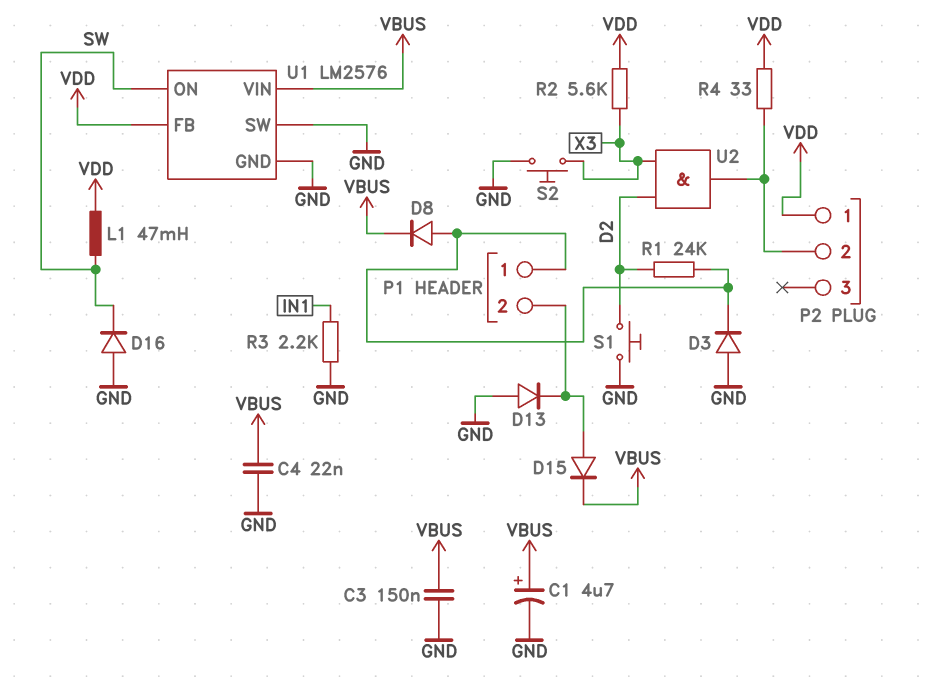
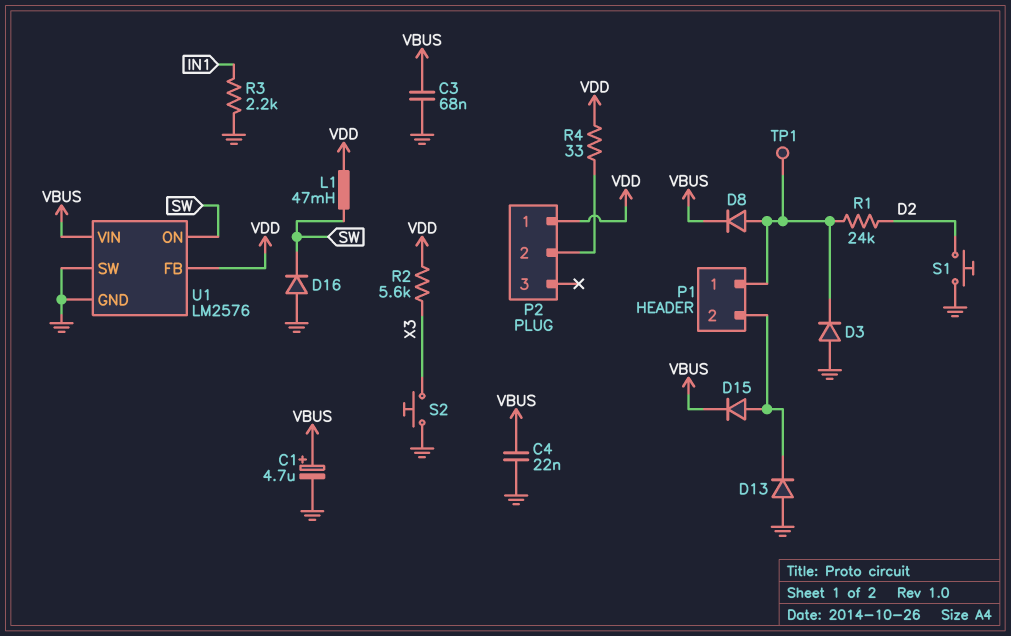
C3: 150nF (GND, VBUS) -> 68nF (GND, VBUS)
TP1: none -> test point (P1/1)
U2: AND (in D2, in X3, out P2/2) -> none

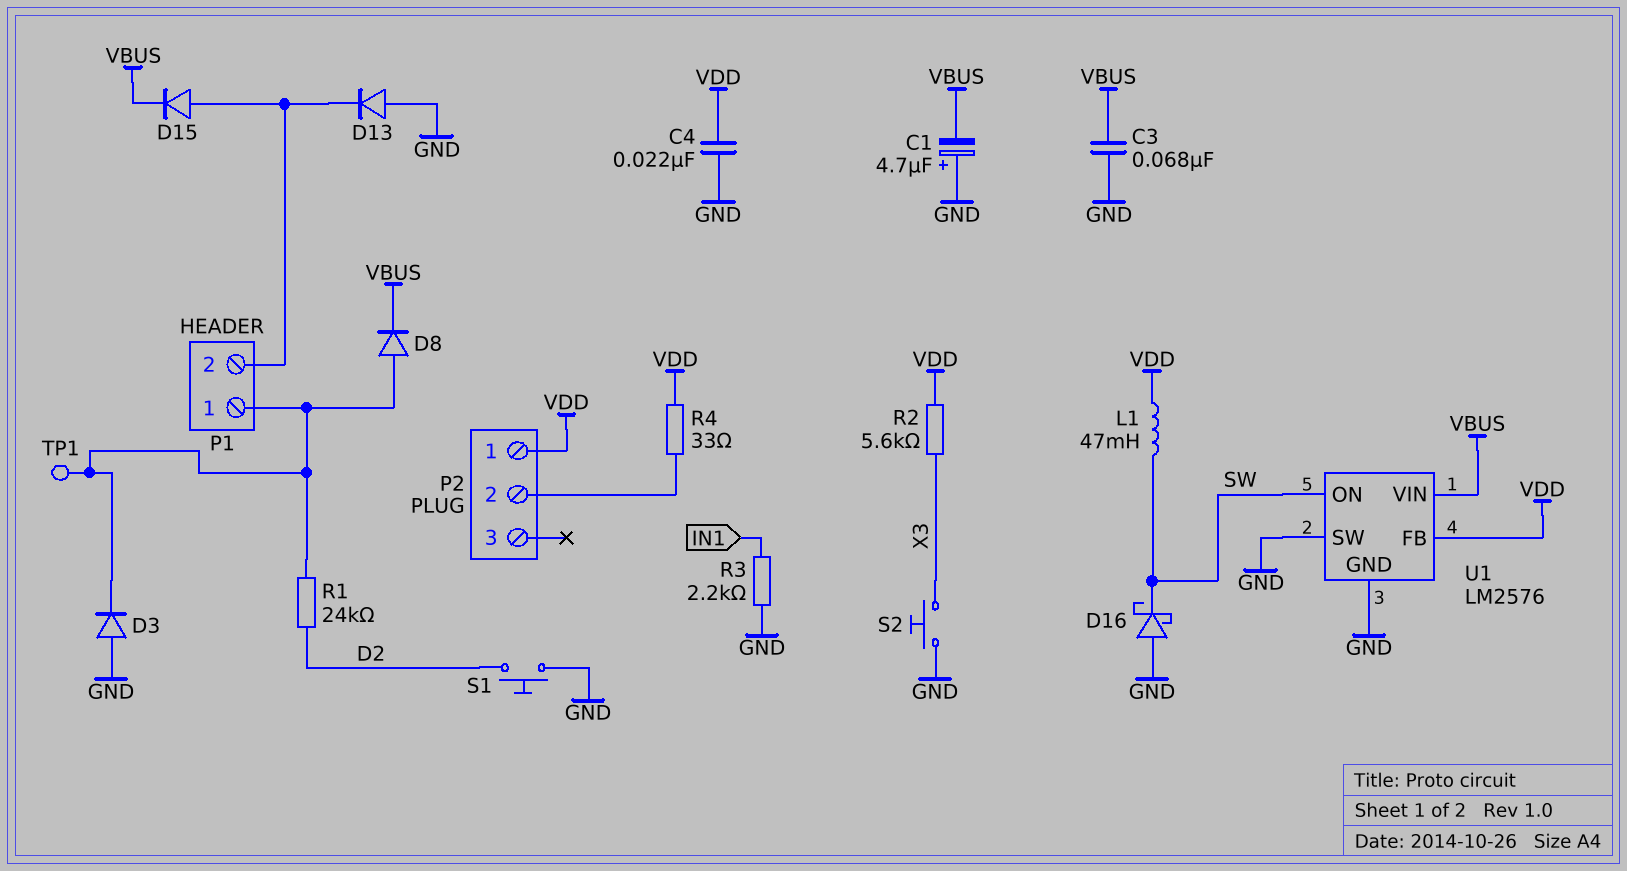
C1: 4.7uF (plus VBUS, minus GND) -> 4.7uF (plus GND, minus VBUS)
C4: 22nF (GND, VBUS) -> 22nF (GND, VDD)
D16: diode (A GND, K SW) -> schottky (A GND, K SW)

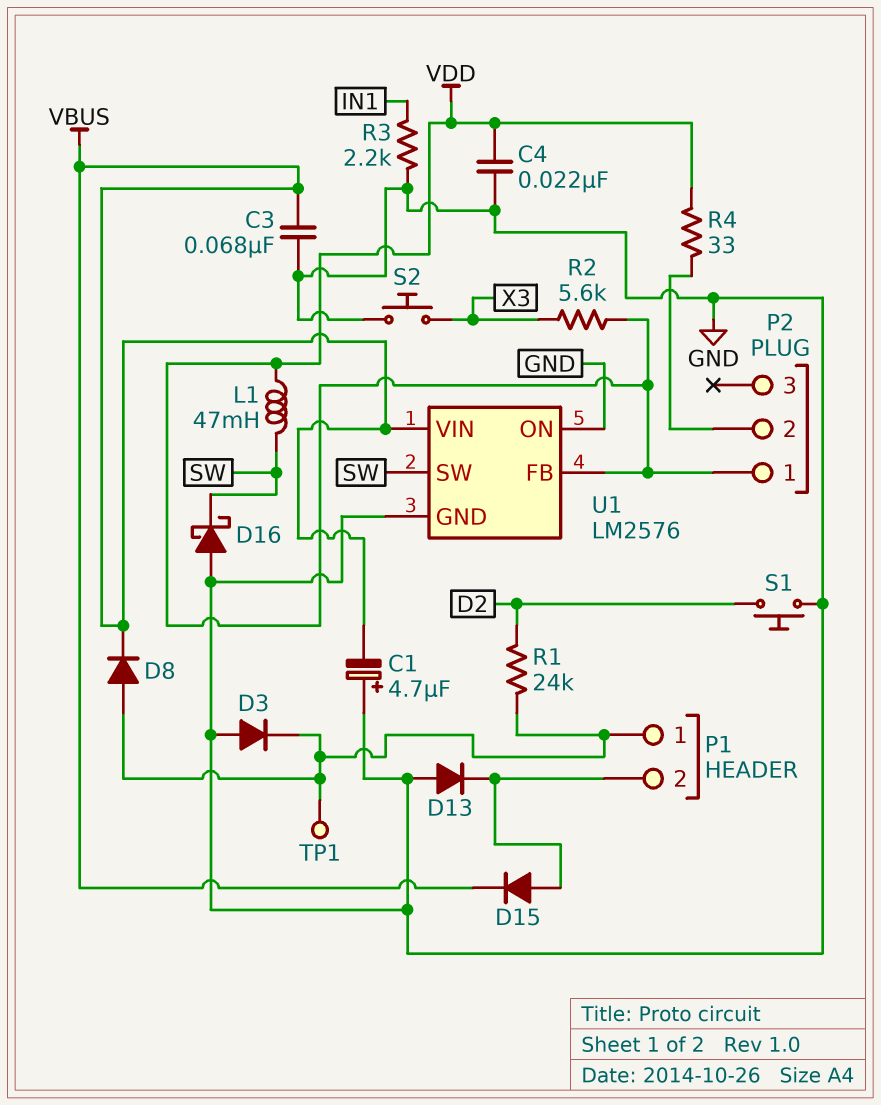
U1 pin ON: SW -> GND
U1 pin SW: GND -> SW

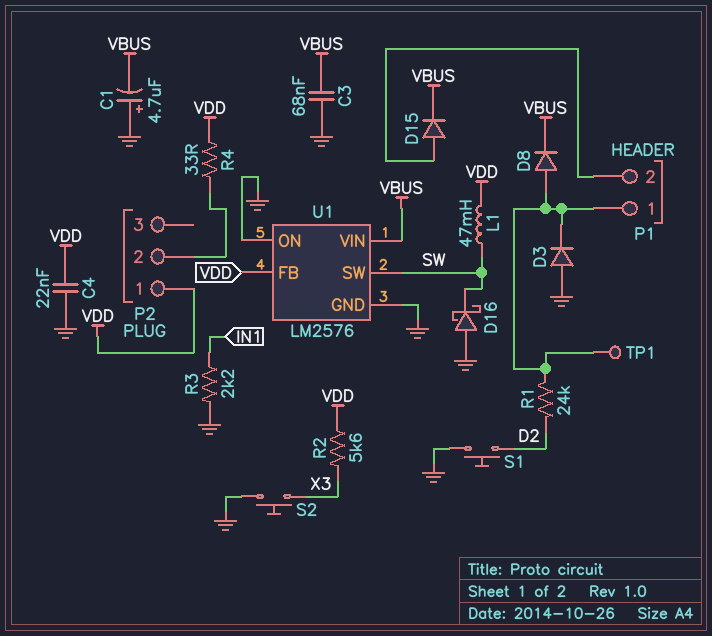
D13: diode (A GND, K P1/2) -> none

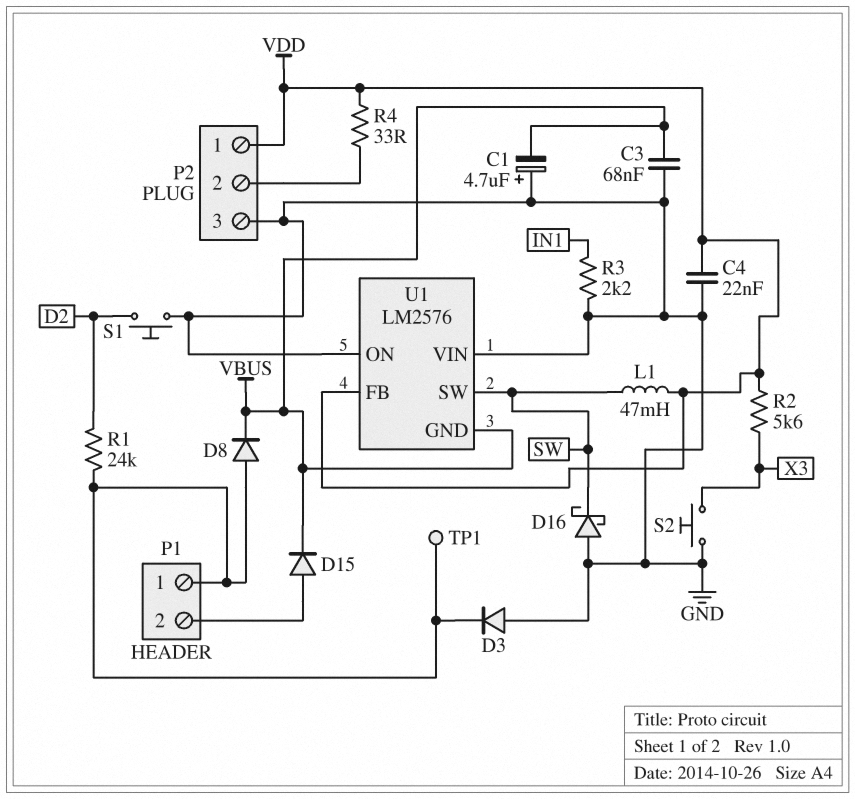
P2 pin 3: none -> GND
U1 pin GND: GND -> VBUS
U1 pin VIN: VBUS -> GND

